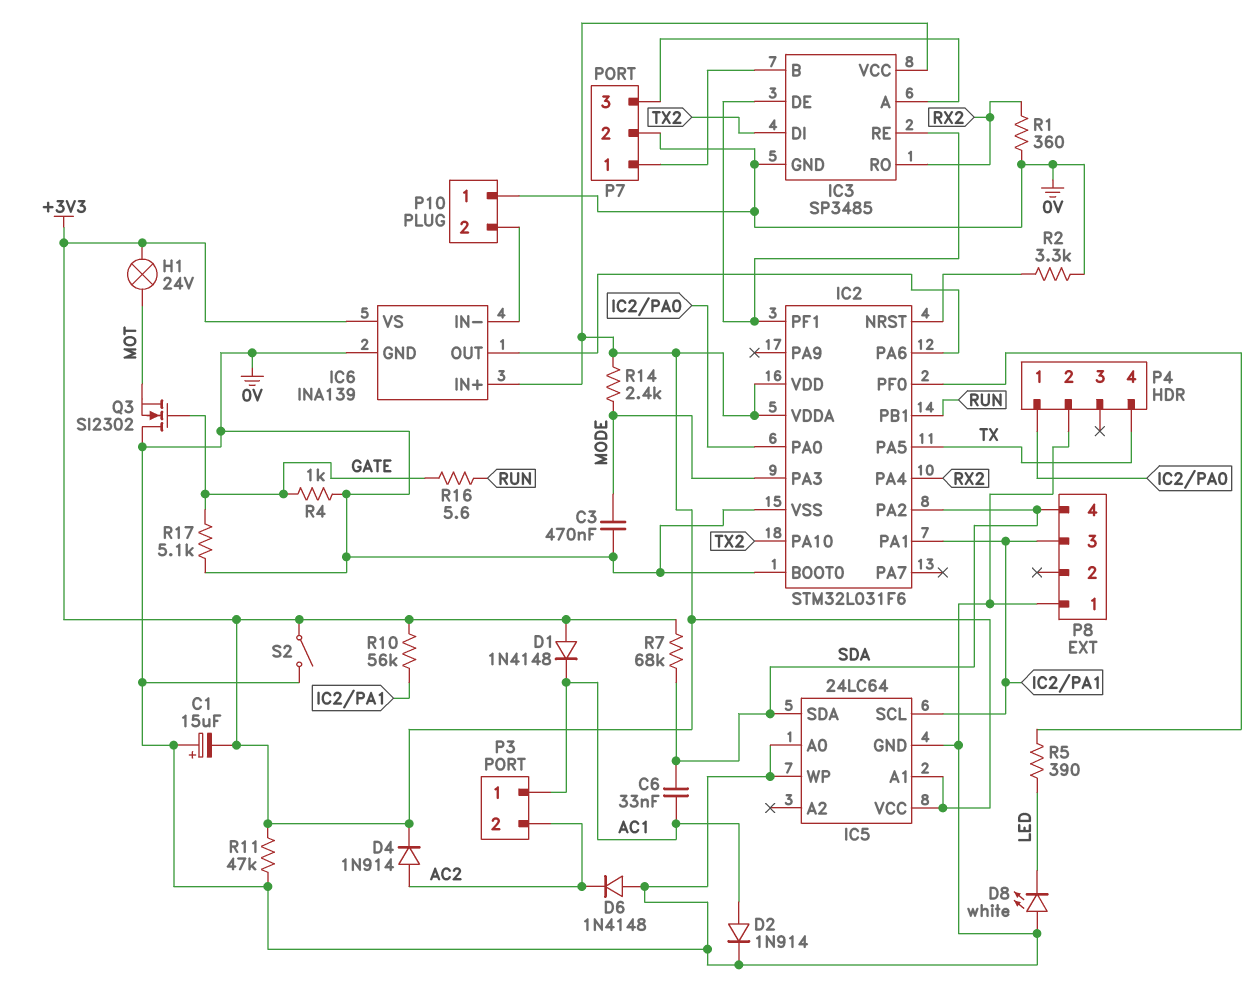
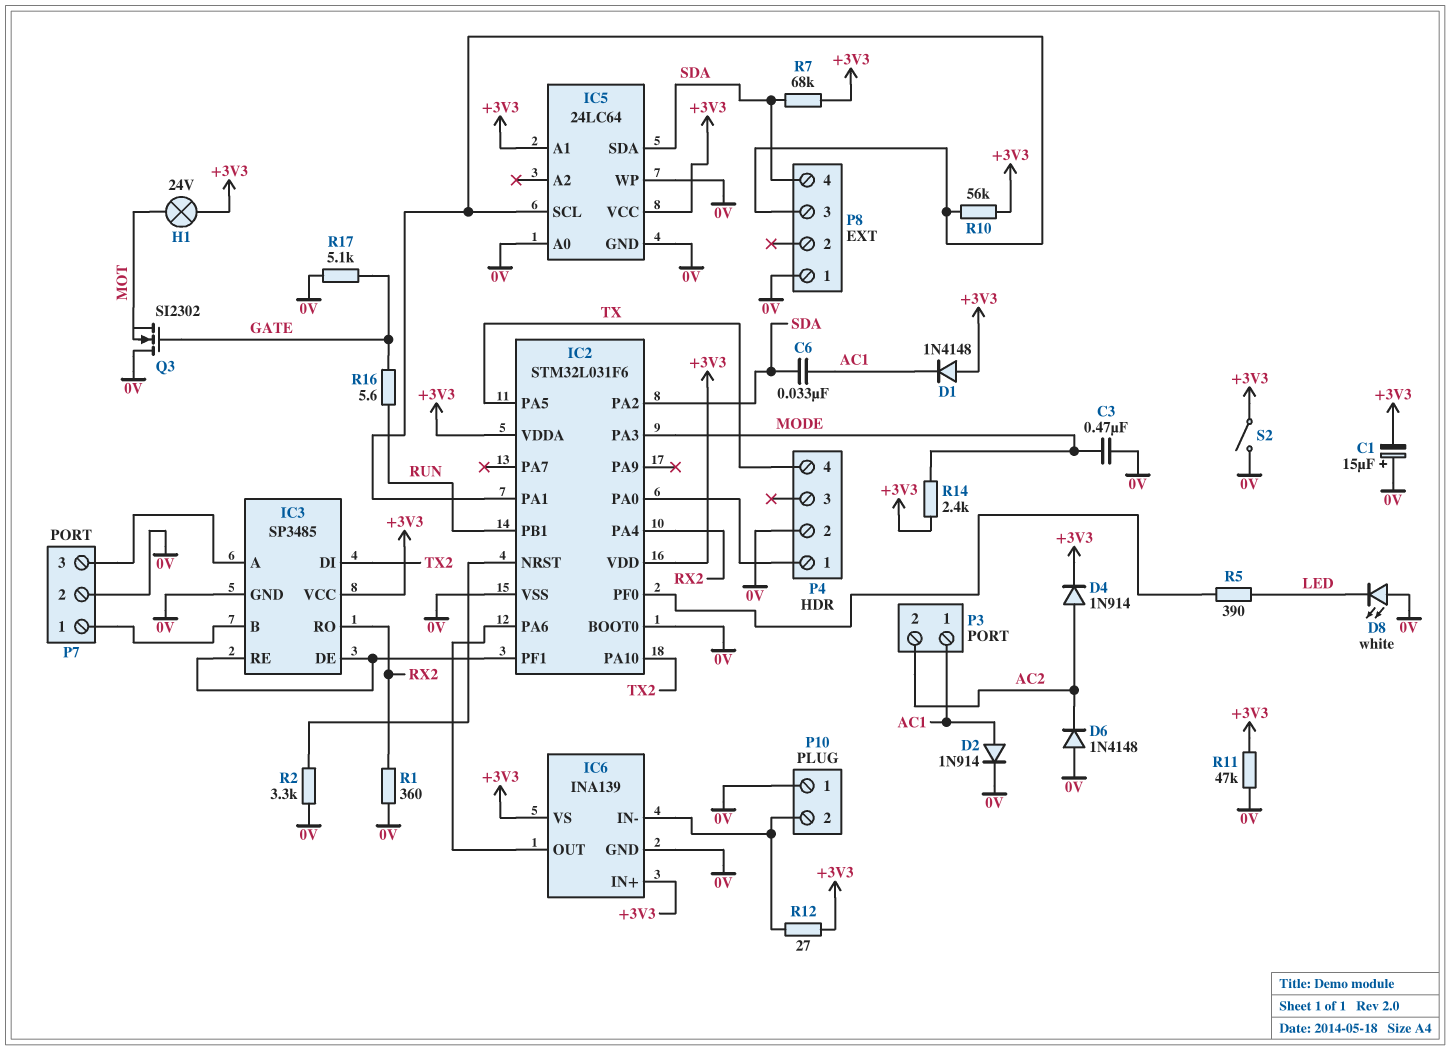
R4: 1k (0V, GATE) -> none
R12: none -> 27 (+3V3, IC6/IN-)

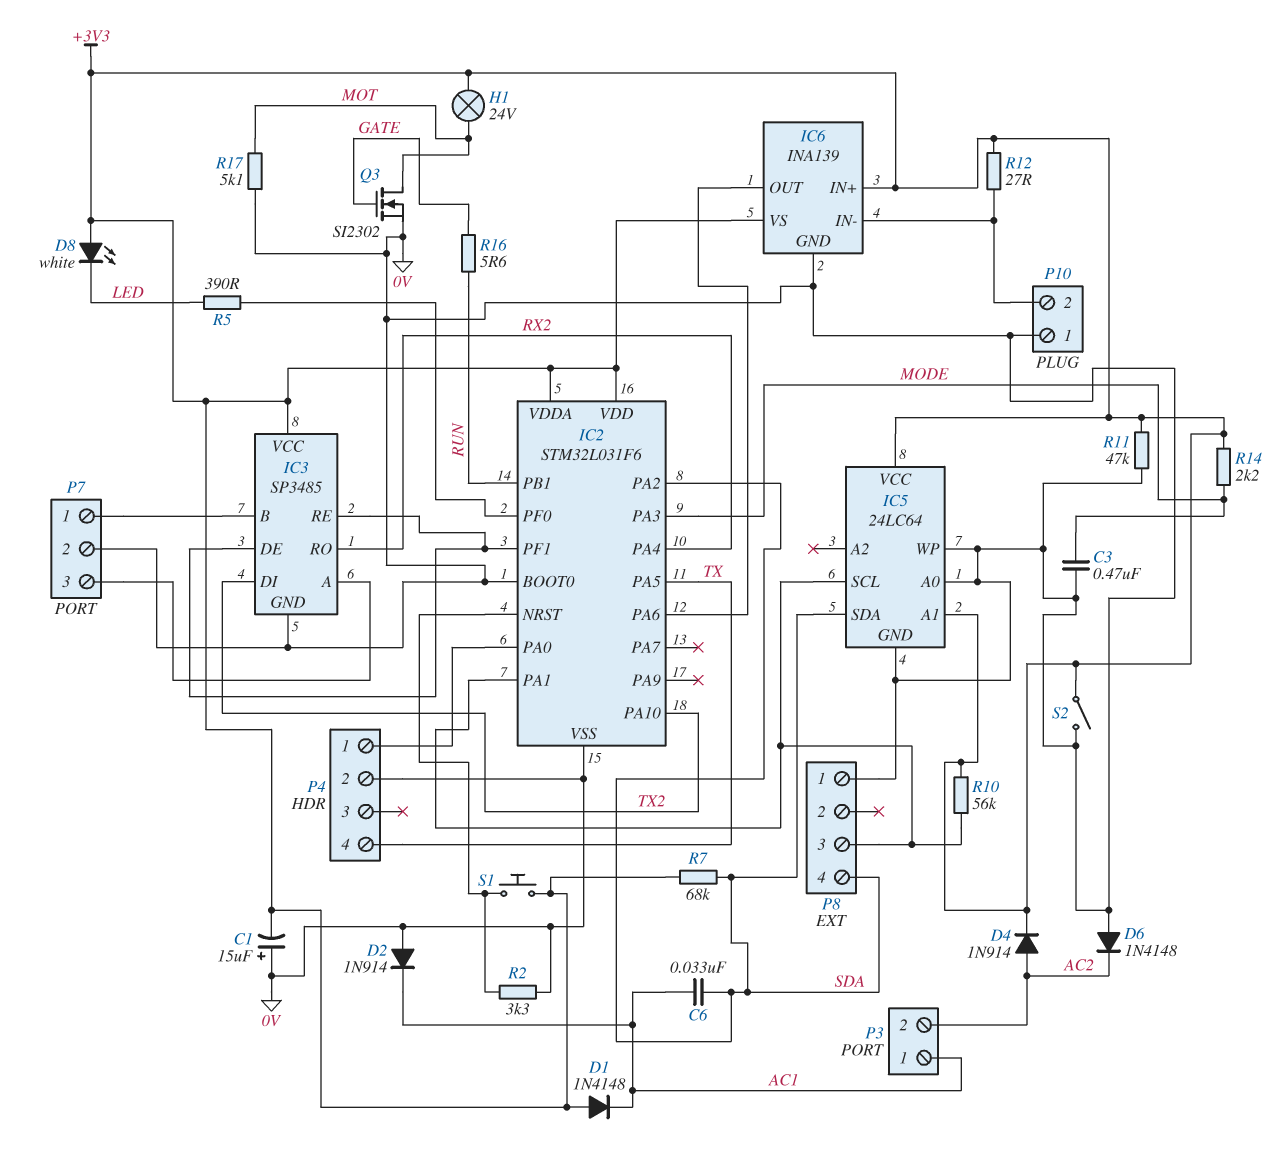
D2: diode 1N914 (A AC1, K 0V) -> diode 1N914 (A 0V, K AC1)
D8: LED white (A 0V, K LED) -> LED white (A +3V3, K LED)
Q3: NMOS SI2302 (G GATE, D 0V, S MOT) -> NMOS SI2302 (G GATE, D MOT, S 0V)
R1: 360 (0V, RX2) -> none
R14: 2.4k (+3V3, MODE) -> 2.2k (+3V3, MODE)
R17: 5.1k (0V, GATE) -> 5.1k (0V, MOT)
S1: none -> button (+3V3, IC2/NRST)

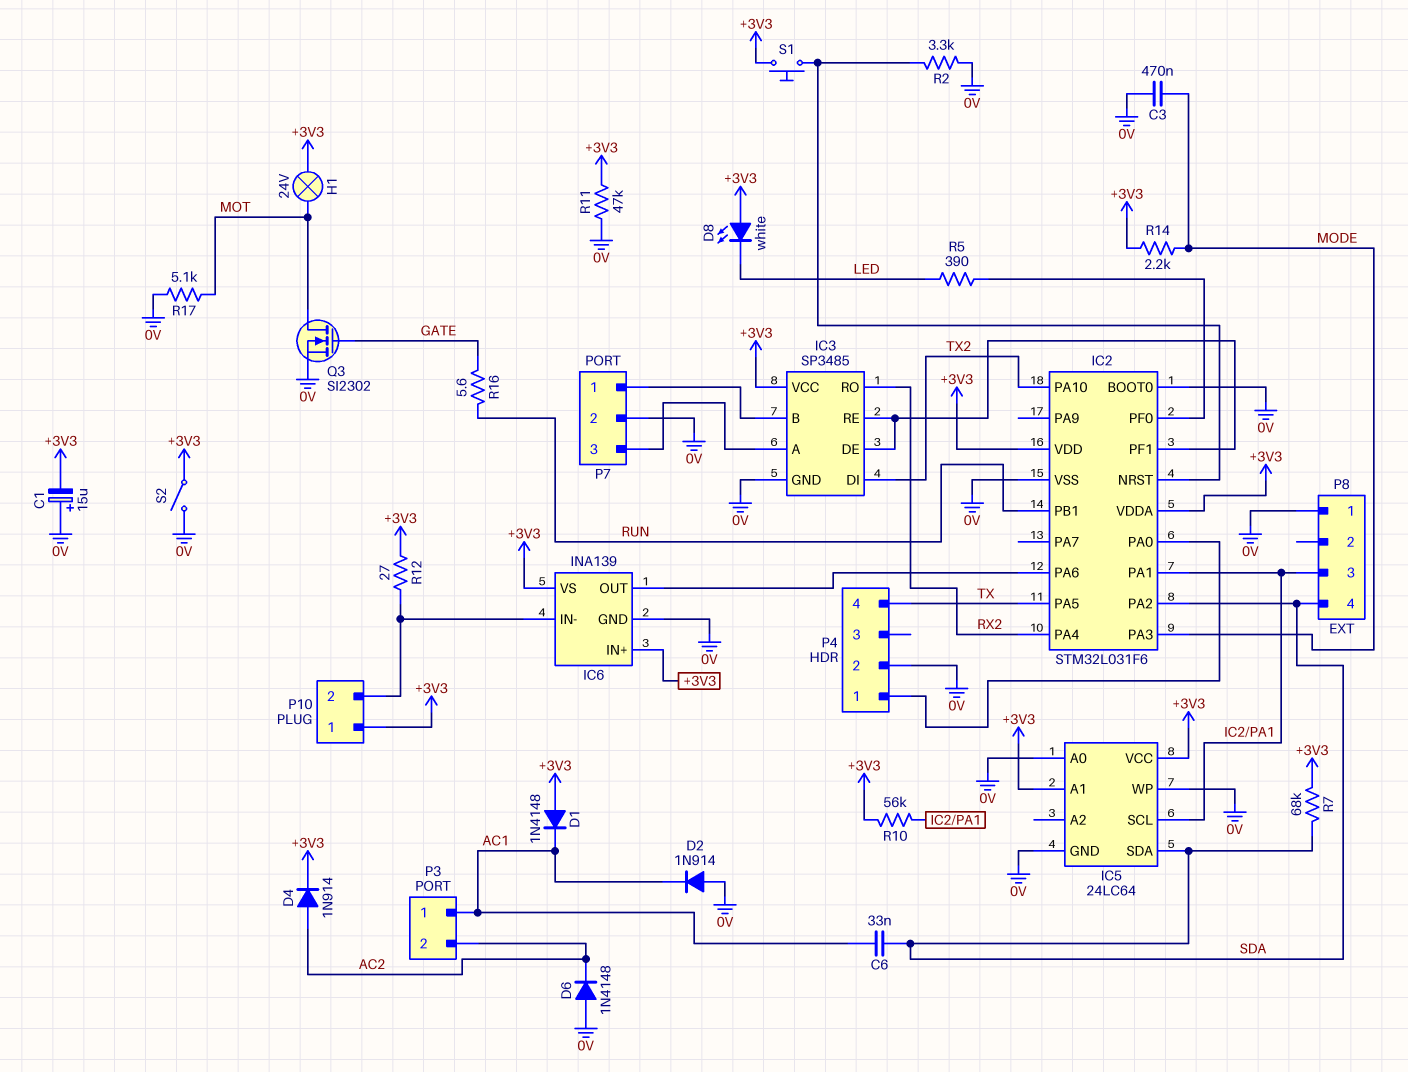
P10 pin 1: 0V -> +3V3

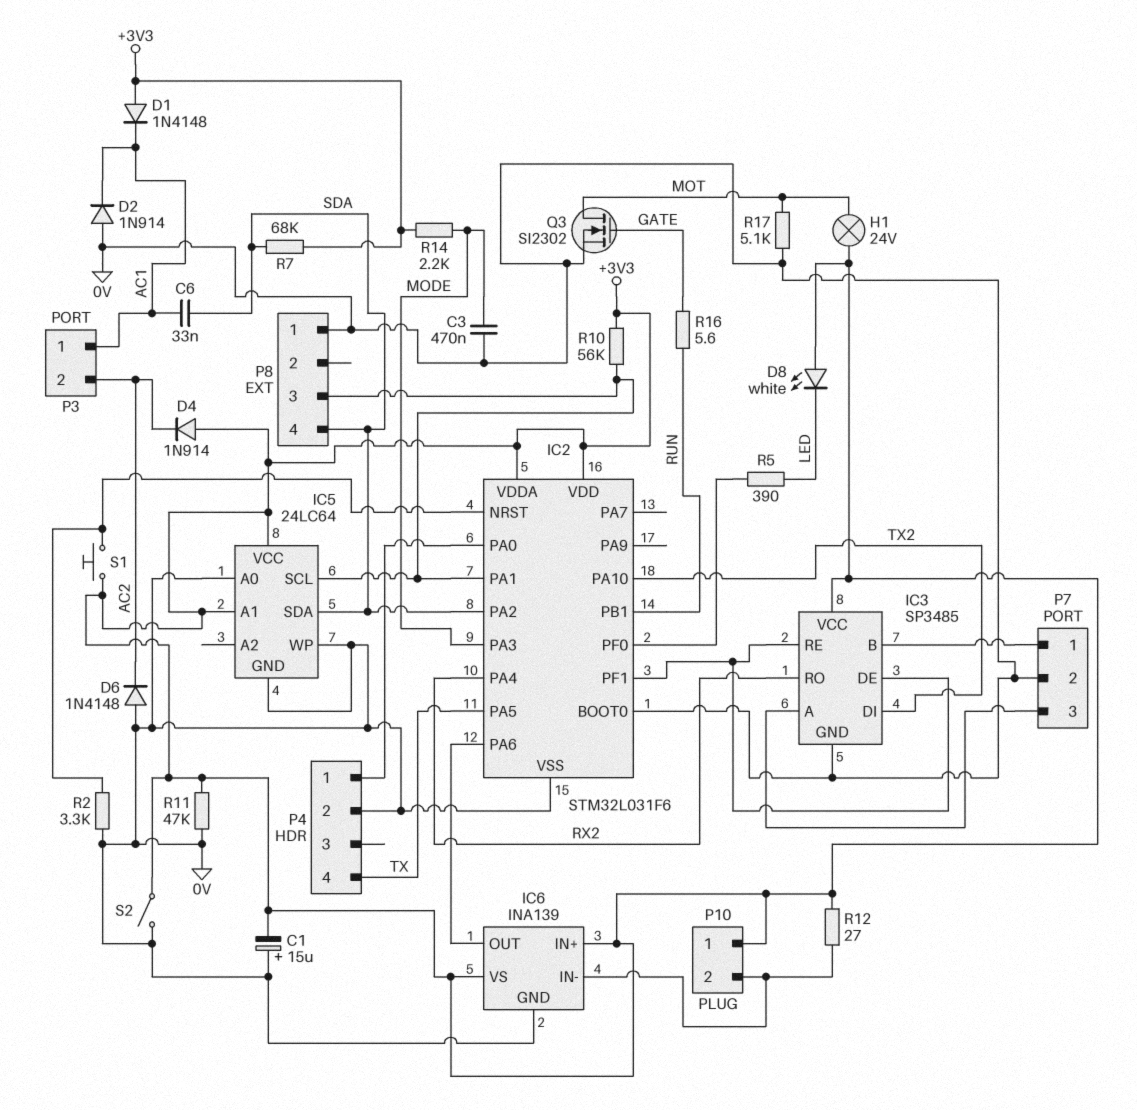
D4: diode 1N914 (A AC2, K +3V3) -> diode 1N914 (A +3V3, K AC2)

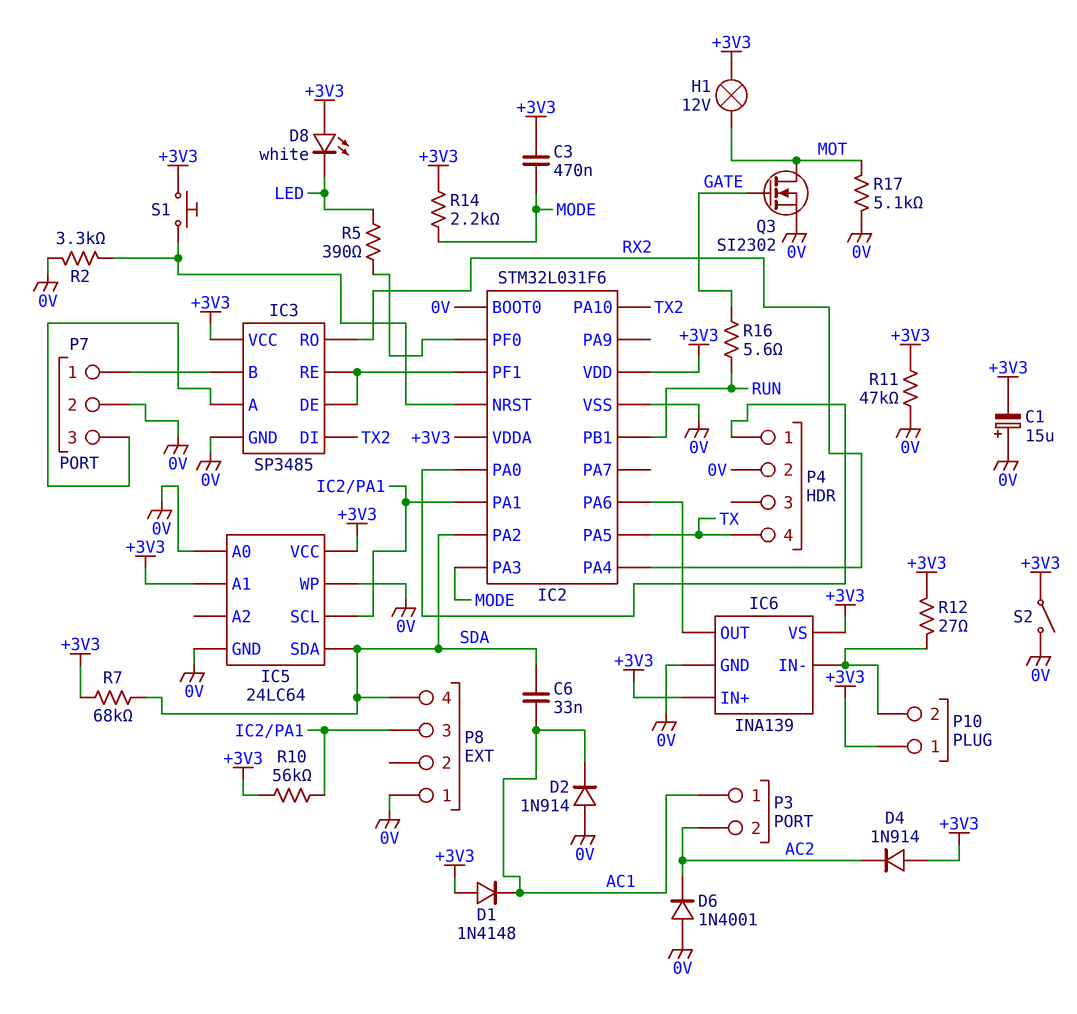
C3: 470nF (0V, MODE) -> 470nF (+3V3, MODE)
D6: diode 1N4148 (A 0V, K AC2) -> diode 1N4001 (A 0V, K AC2)
H1: lamp 24V (+3V3, MOT) -> lamp 12V (+3V3, MOT)

